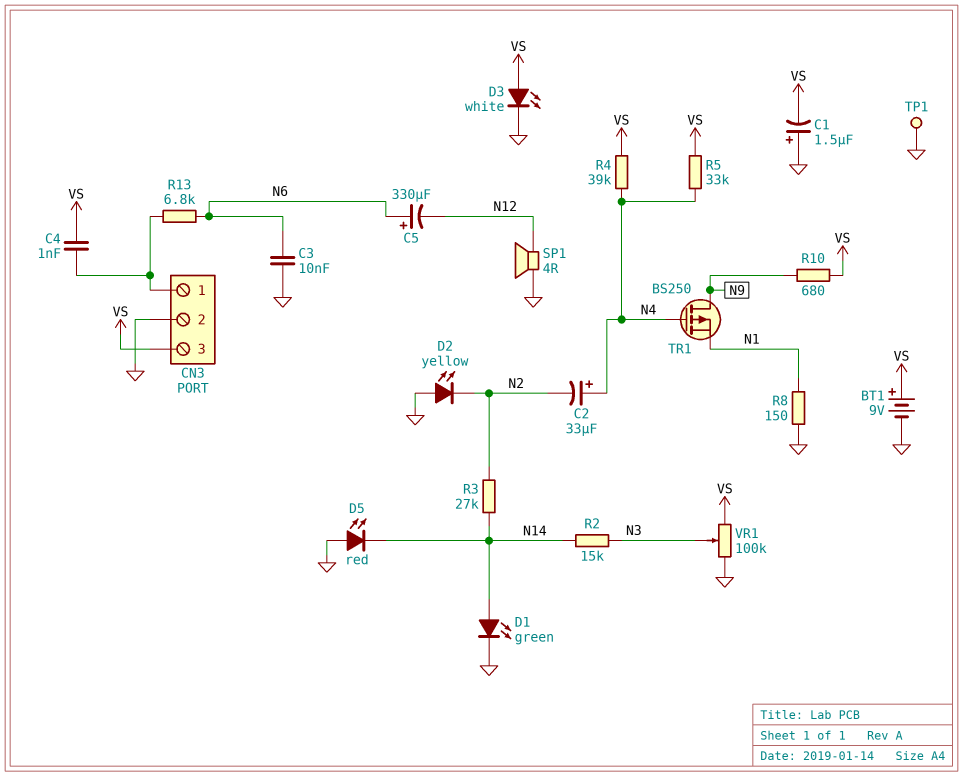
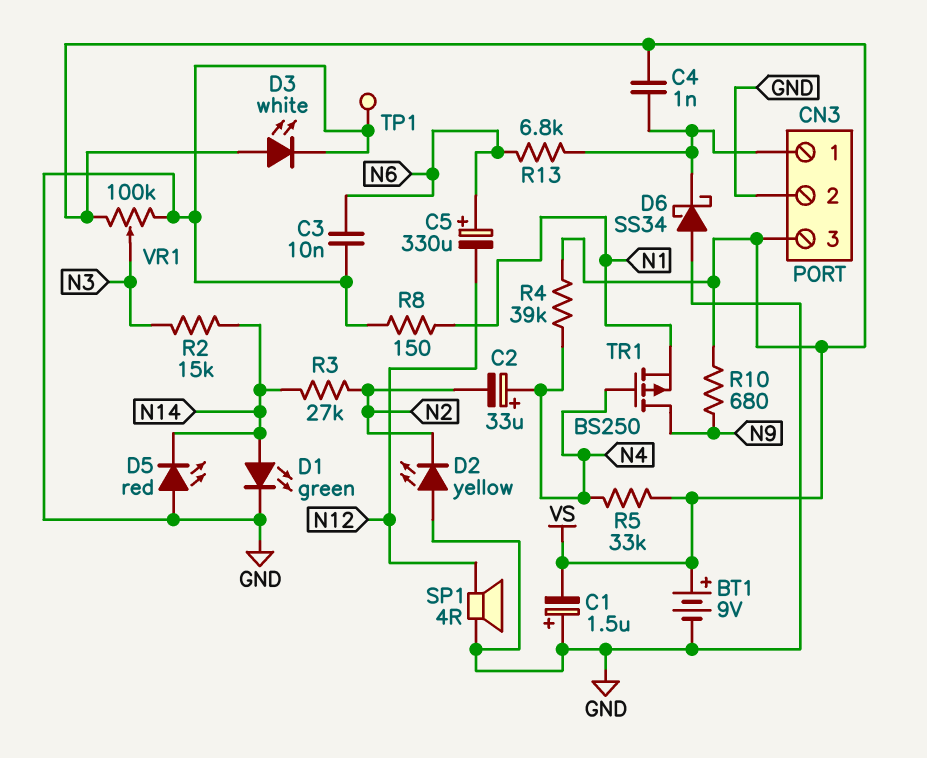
D6: none -> schottky SS34 (A GND, K CN3/1)

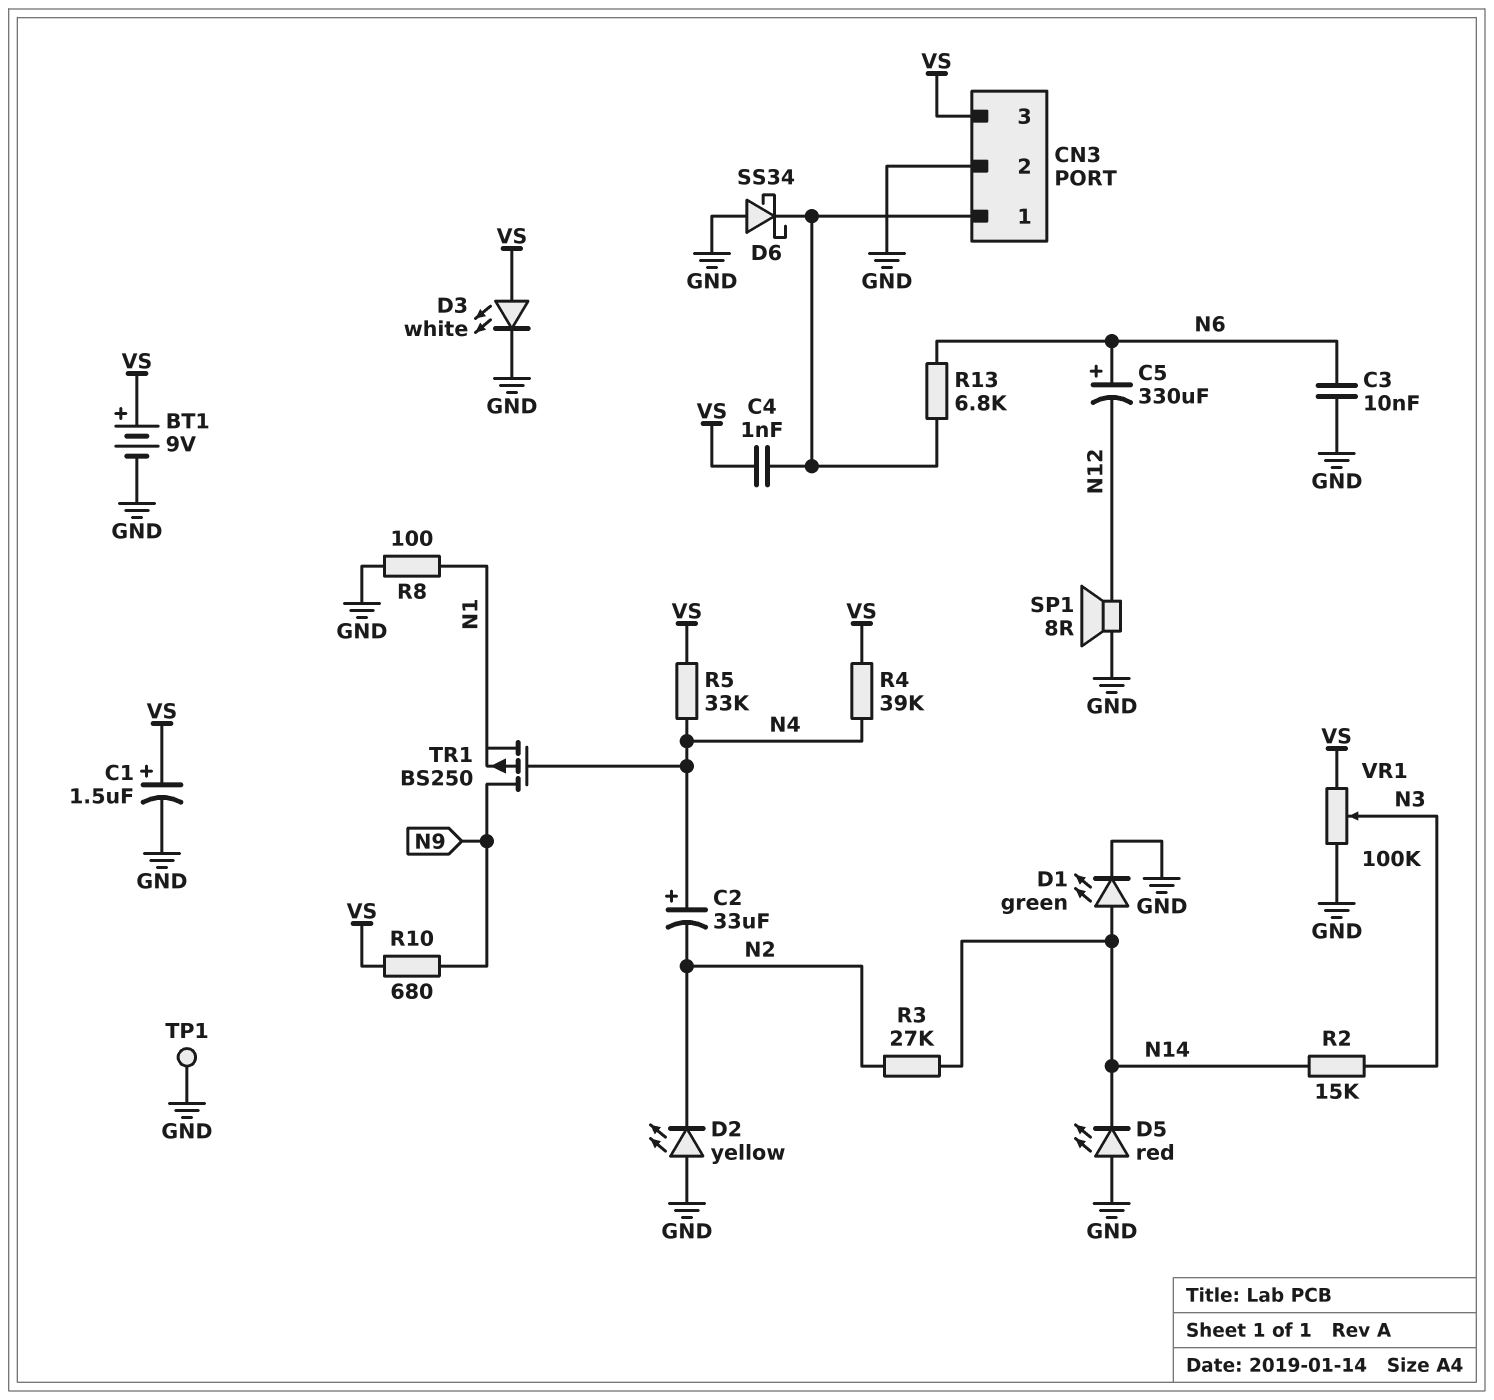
C1: 1.5uF (plus GND, minus VS) -> 1.5uF (plus VS, minus GND)
R8: 150 (GND, N1) -> 100 (GND, N1)
SP1: speaker 4R (GND, N12) -> speaker 8R (GND, N12)

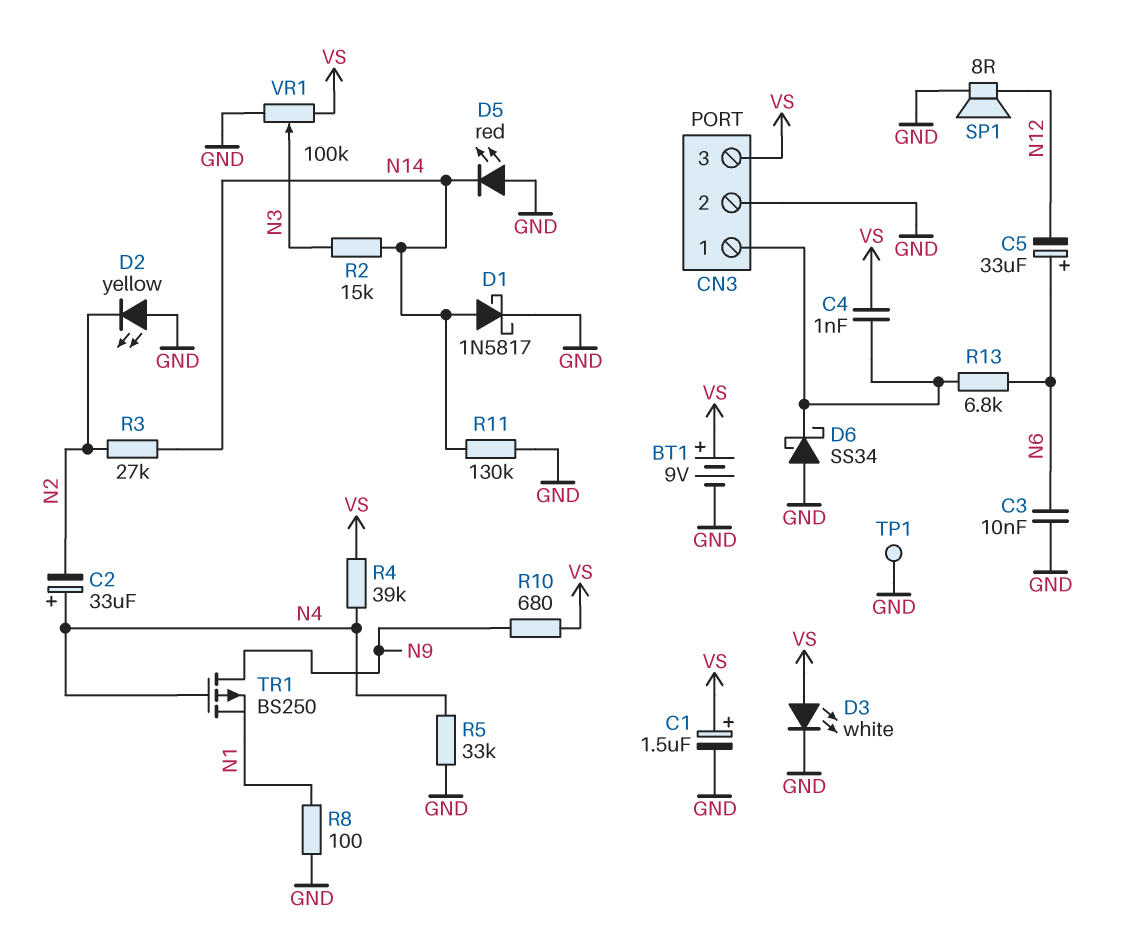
C5: 330uF (plus N6, minus N12) -> 33uF (plus N6, minus N12)
D1: LED green (A N14, K GND) -> schottky 1N5817 (A N14, K GND)
R5: 33k (N4, VS) -> 33k (GND, N4)
R11: none -> 130k (GND, N14)

